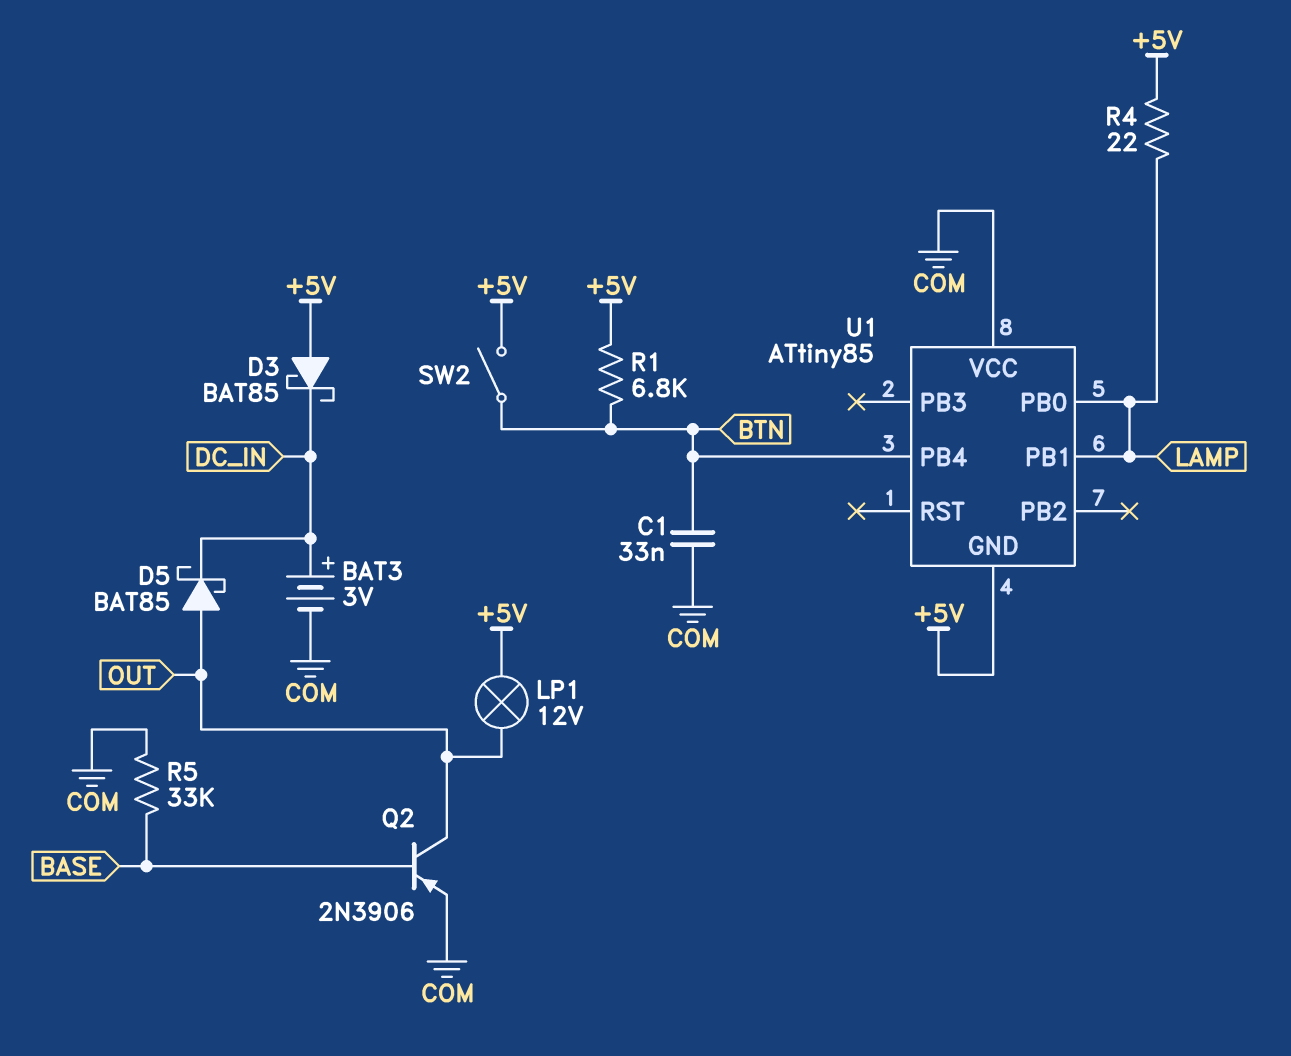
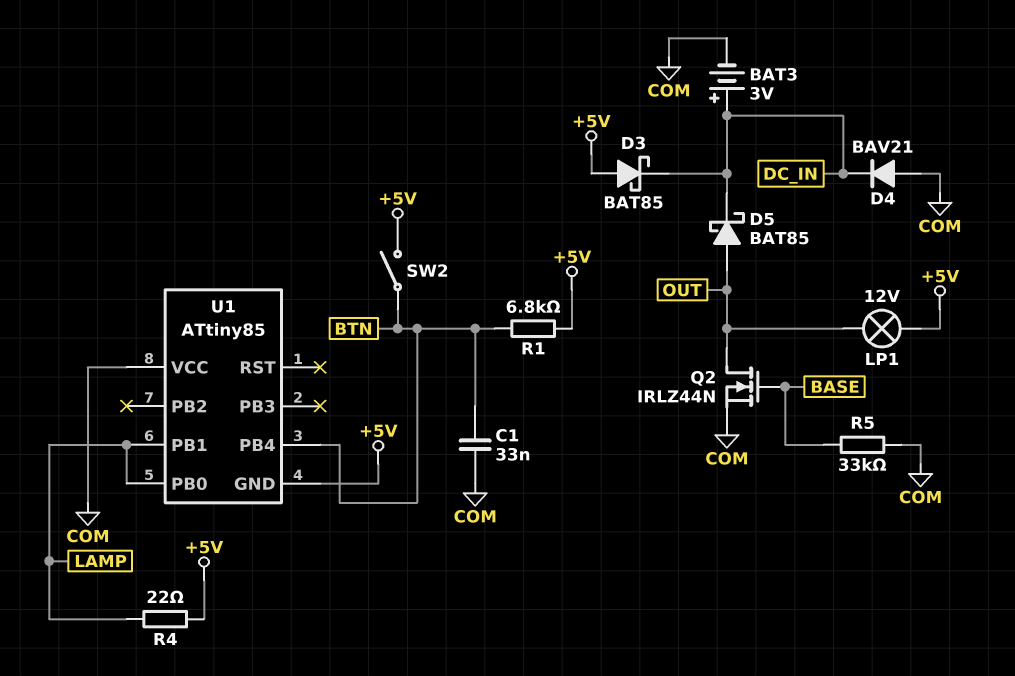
D4: none -> diode BAV21 (A COM, K DC_IN)
Q2: PNP 2N3906 (B BASE, C OUT, E COM) -> NMOS IRLZ44N (G BASE, D OUT, S COM)

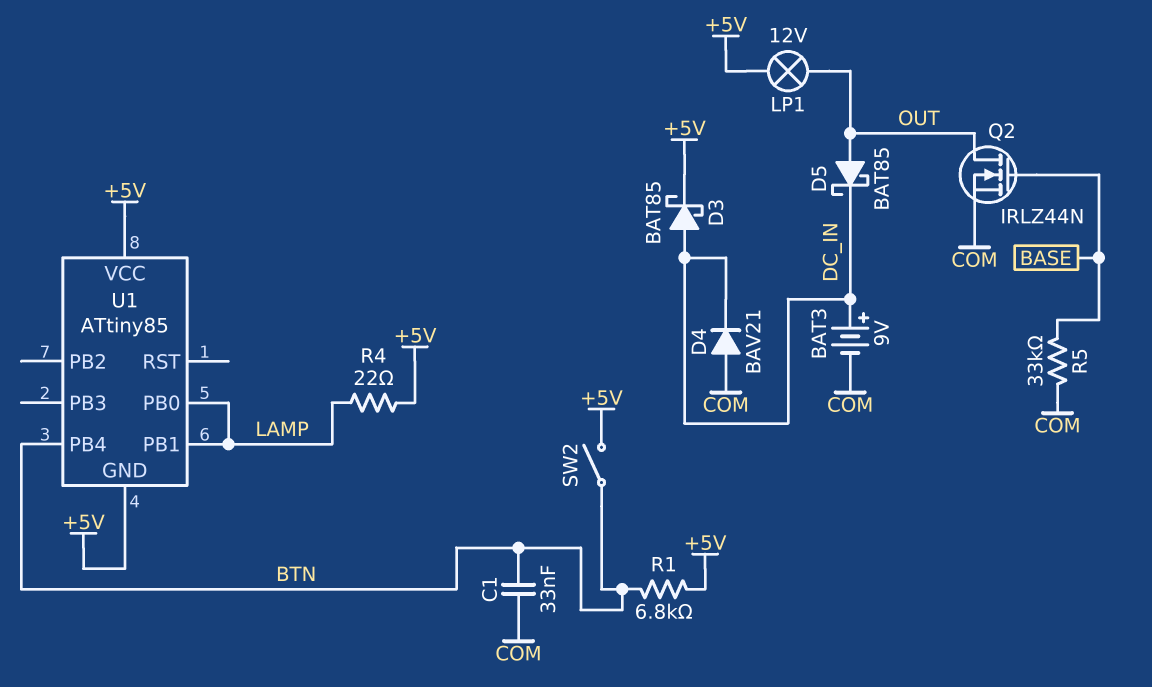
BAT3: 3V (plus DC_IN, minus COM) -> 9V (plus DC_IN, minus COM)
D3: schottky BAT85 (A +5V, K DC_IN) -> schottky BAT85 (A DC_IN, K +5V)
U1 pin VCC: COM -> +5V

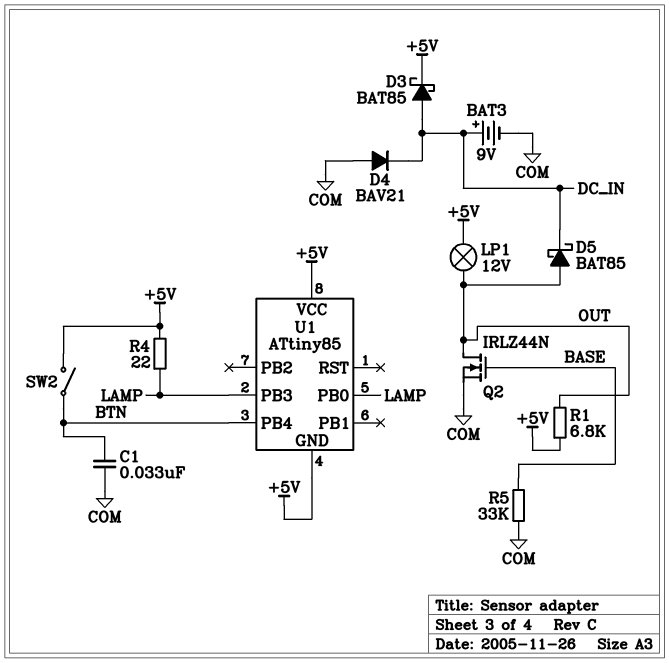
R1: 6.8k (+5V, BTN) -> 6.8k (+5V, OUT)
U1 pin PB1: LAMP -> none
U1 pin PB3: none -> LAMP

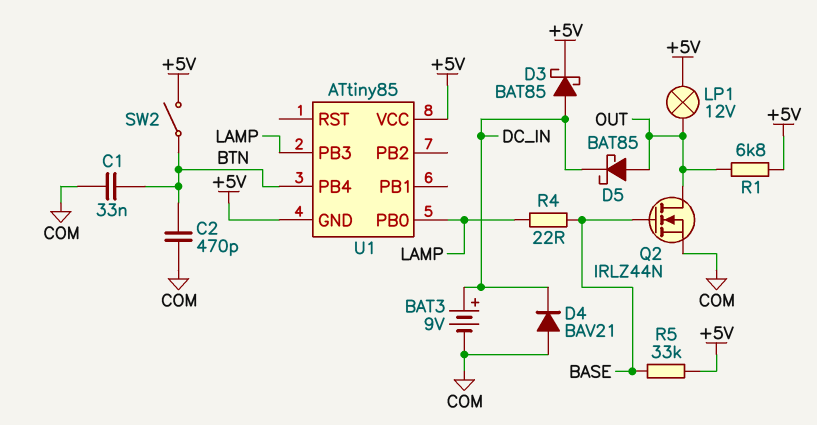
C2: none -> 470pF (BTN, COM)
R4: 22 (+5V, LAMP) -> 22 (BASE, LAMP)
R5: 33k (BASE, COM) -> 33k (+5V, BASE)

